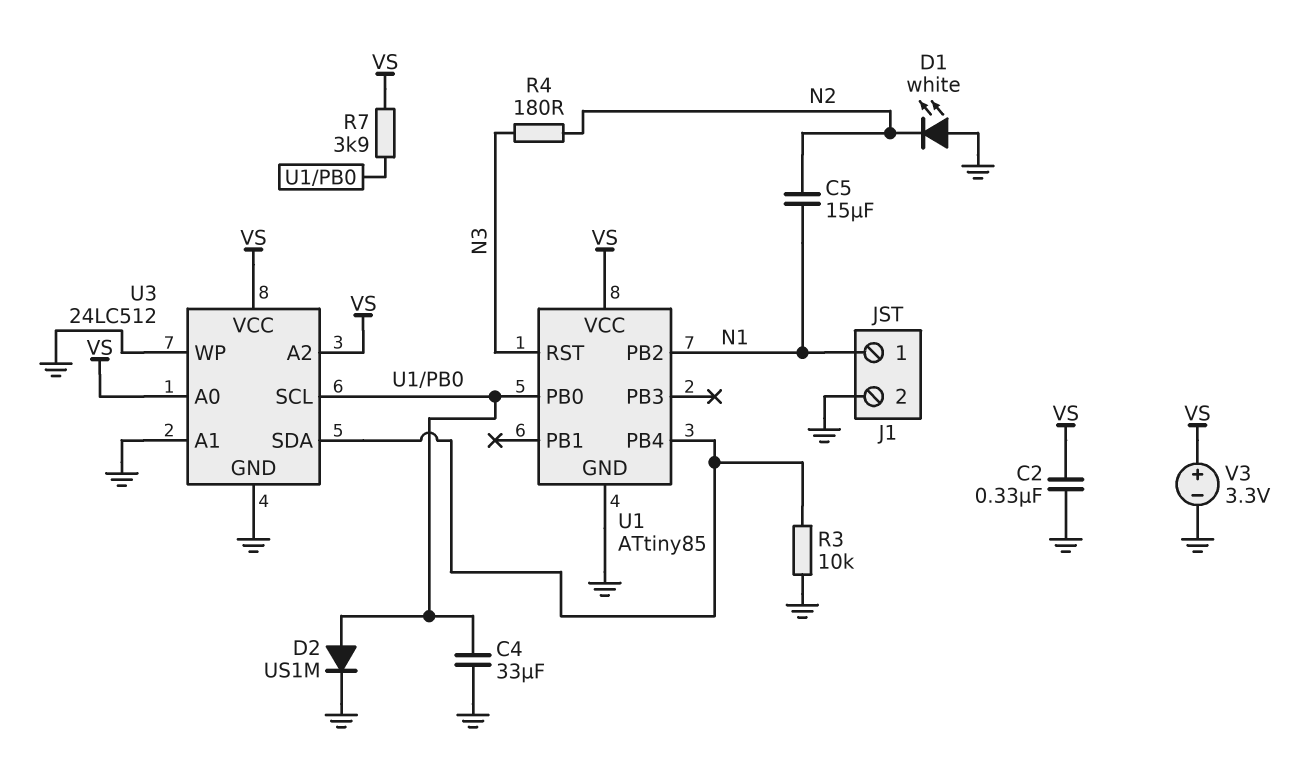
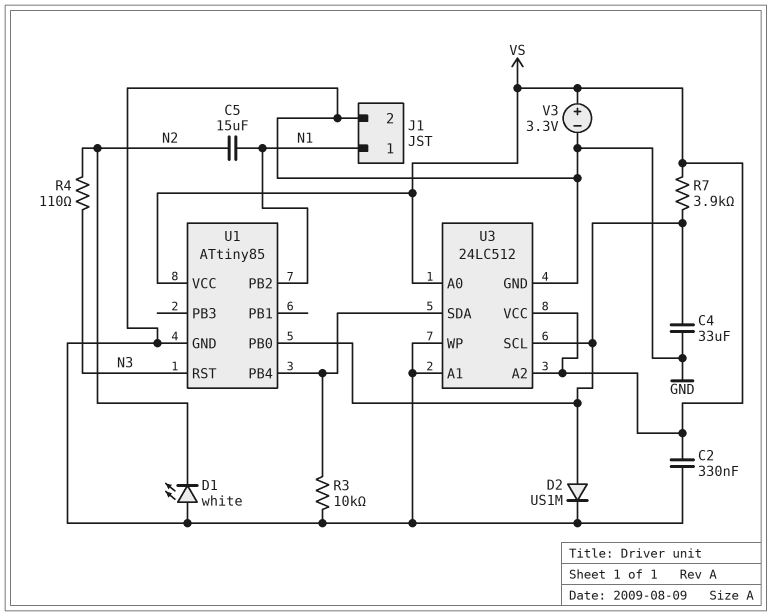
R4: 180 (N2, N3) -> 110 (N2, N3)

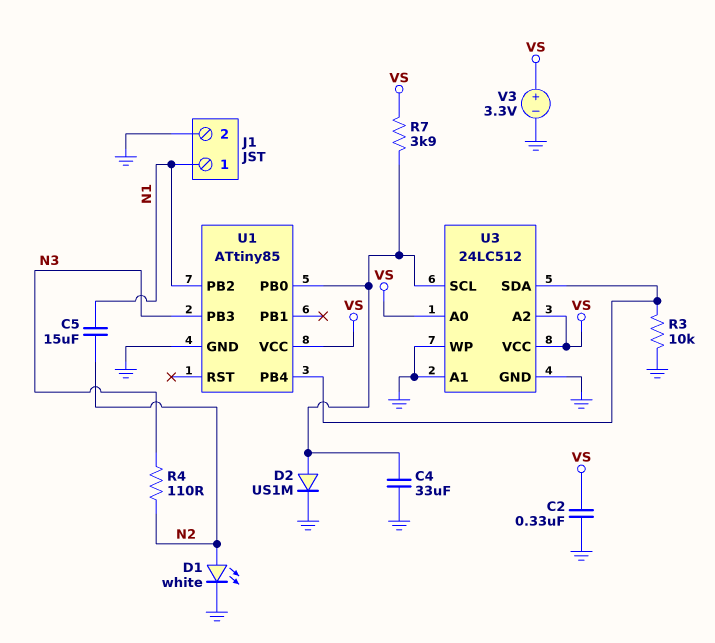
D1: LED white (A GND, K N2) -> LED white (A N2, K GND)
U1 pin PB3: none -> N3
U1 pin RST: N3 -> none

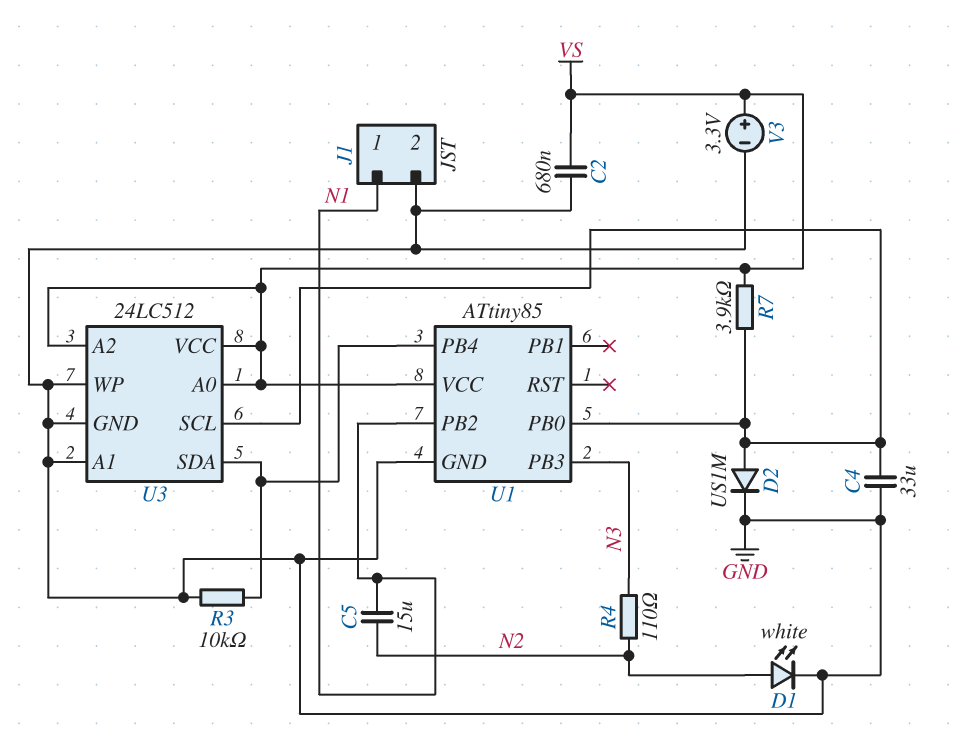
C2: 330nF (GND, VS) -> 680nF (GND, VS)

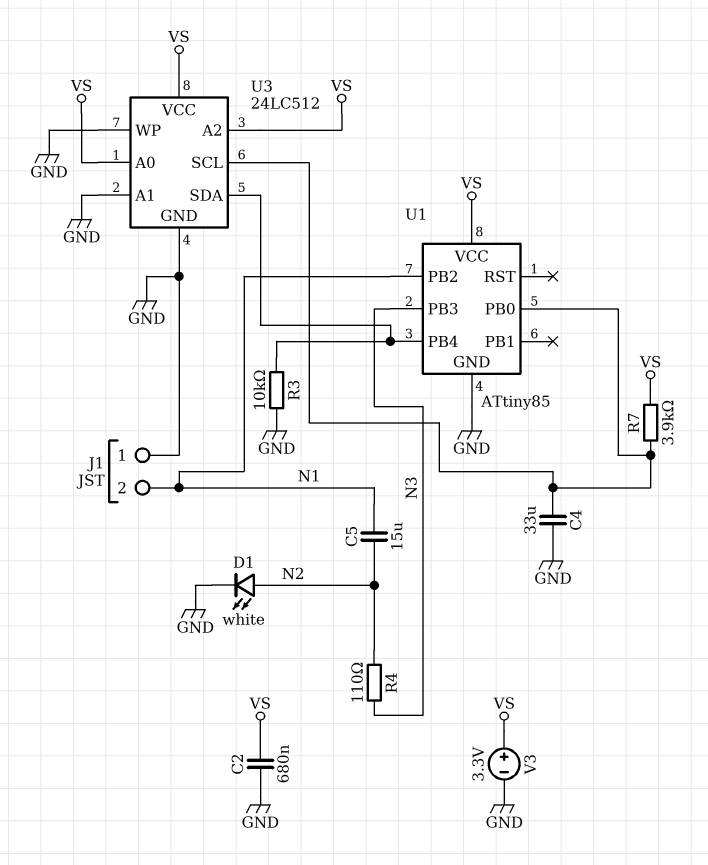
D2: diode US1M (A U1/PB0, K GND) -> none
J1 pin 1: N1 -> GND
J1 pin 2: GND -> N1

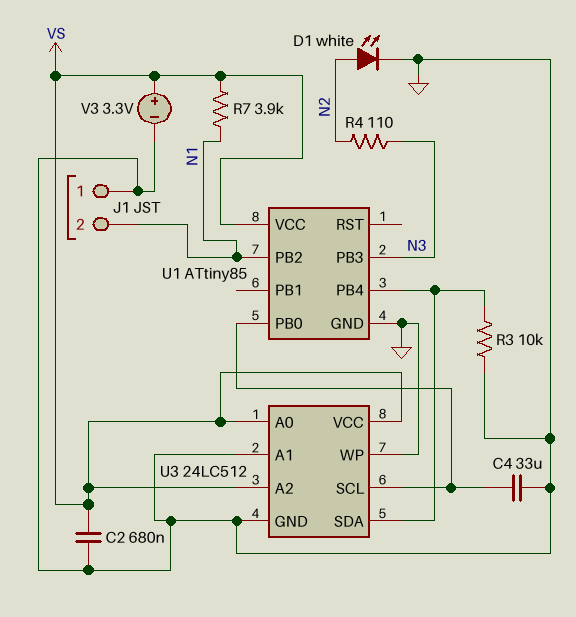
C5: 15uF (N1, N2) -> none
R7: 3.9k (U1/PB0, VS) -> 3.9k (N1, VS)

